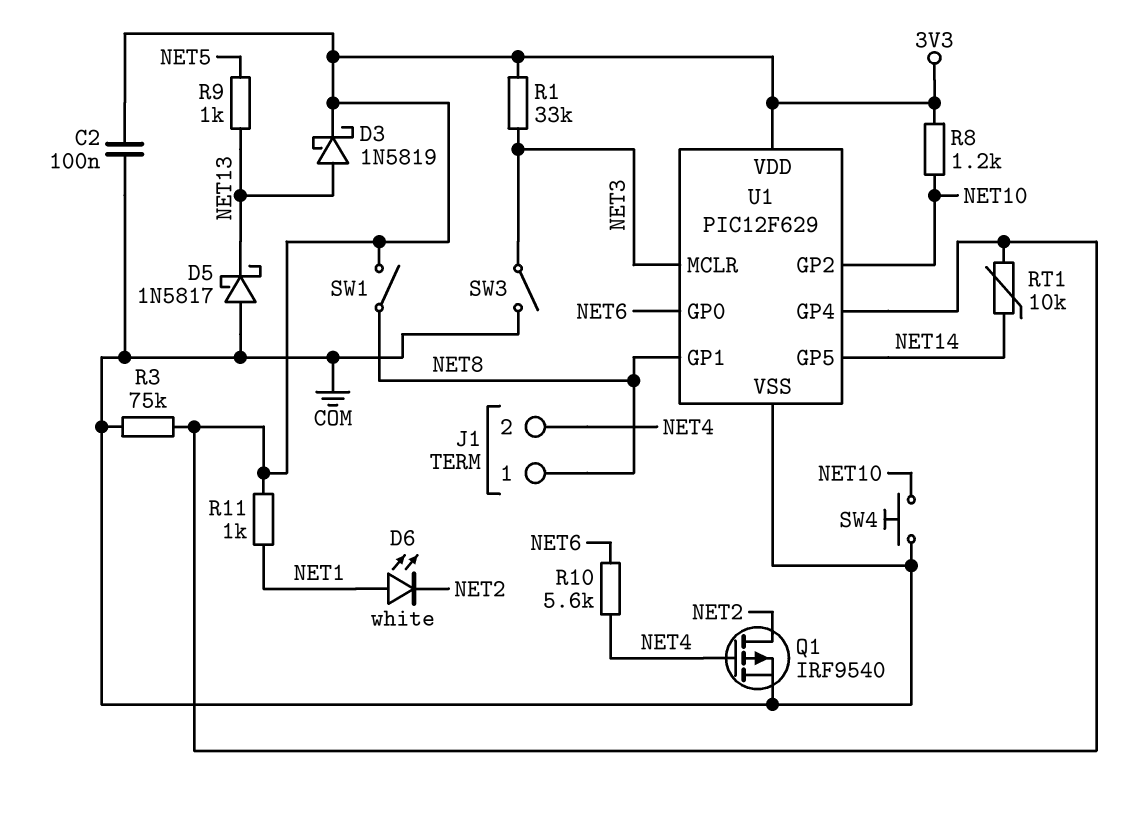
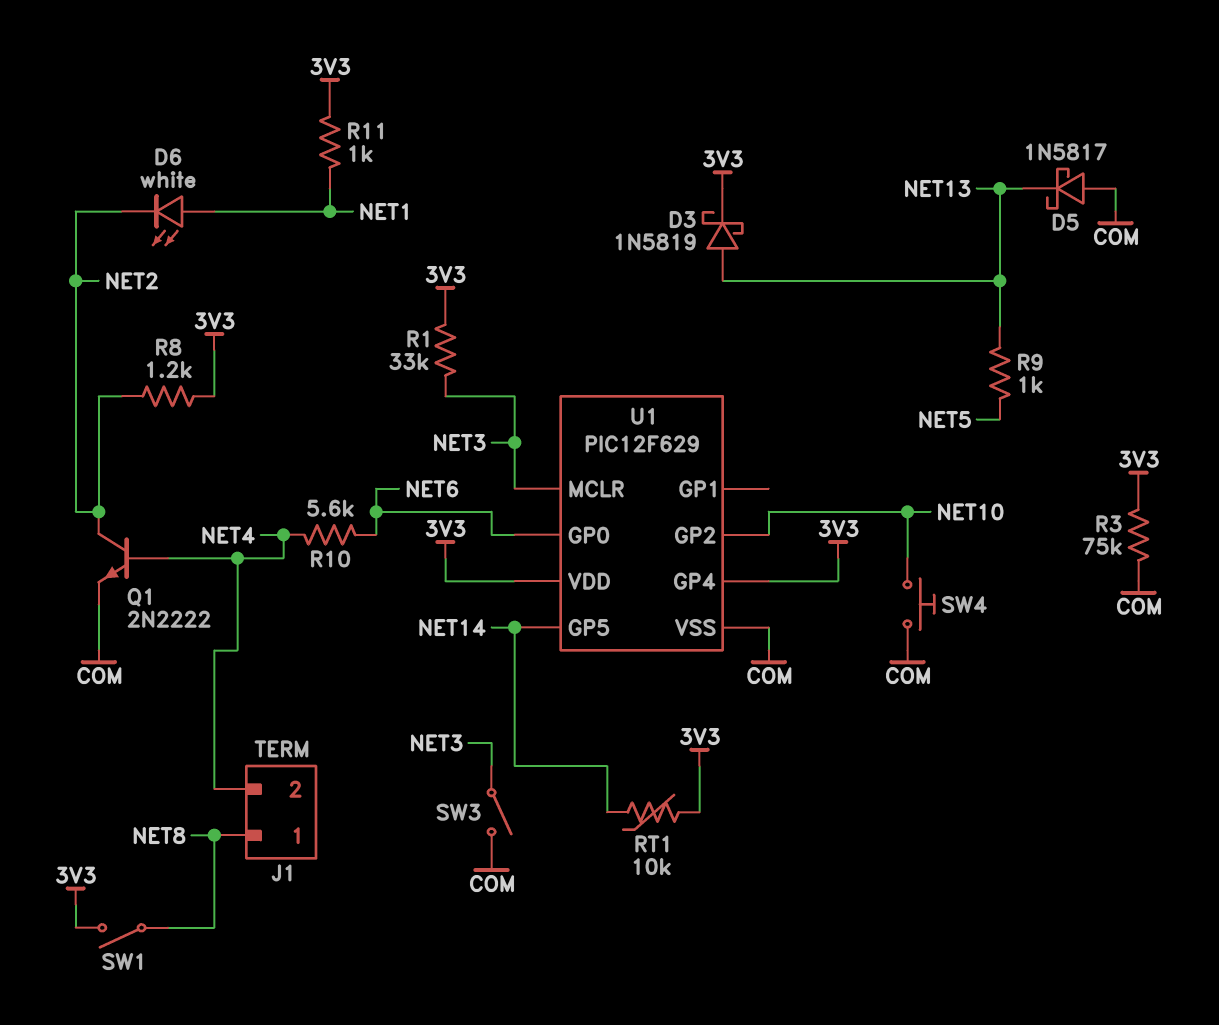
C2: 100nF (3V3, COM) -> none
Q1: PMOS IRF9540 (G NET4, D NET2, S COM) -> NPN 2N2222 (B NET4, C NET2, E COM)
R8: 1.2k (3V3, NET10) -> 1.2k (3V3, NET2)
U1 pin GP1: NET8 -> none

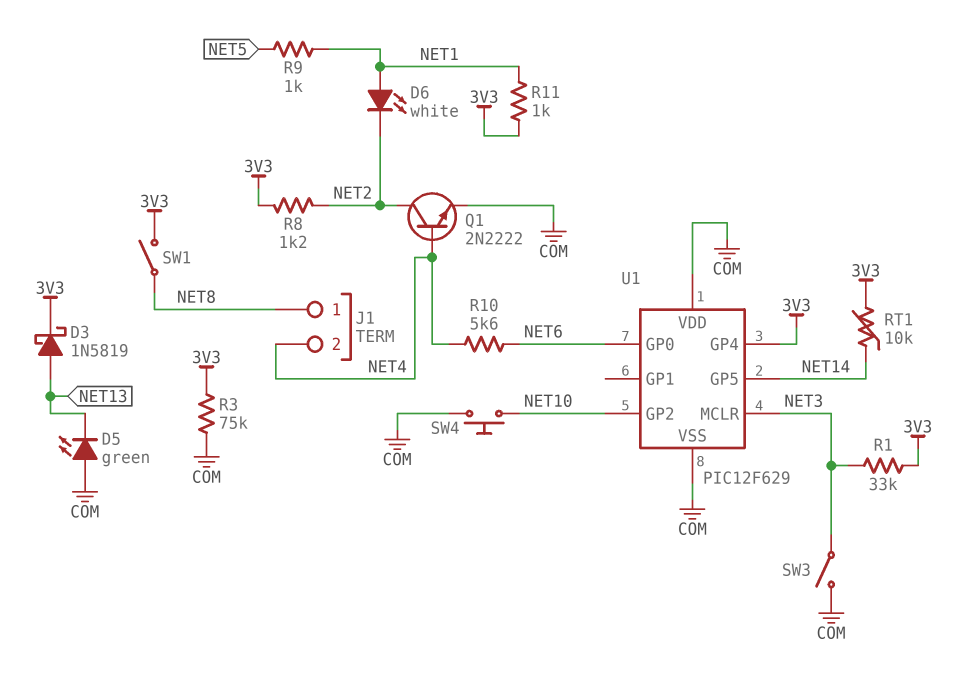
D5: schottky 1N5817 (A COM, K NET13) -> LED green (A COM, K NET13)
R9: 1k (NET5, NET13) -> 1k (NET1, NET5)
U1 pin VDD: 3V3 -> COM

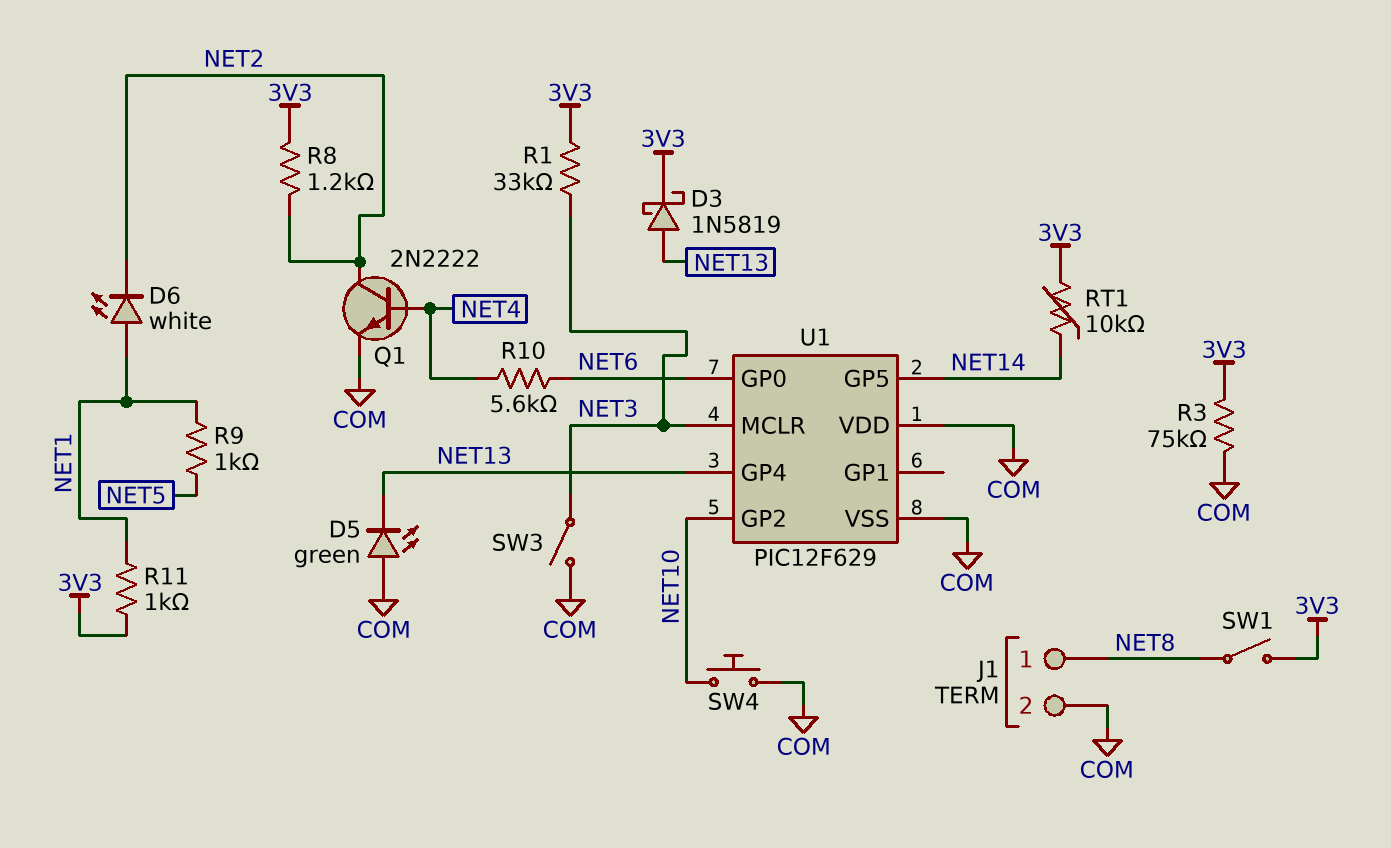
J1 pin 2: NET4 -> COM
U1 pin GP4: 3V3 -> NET13

